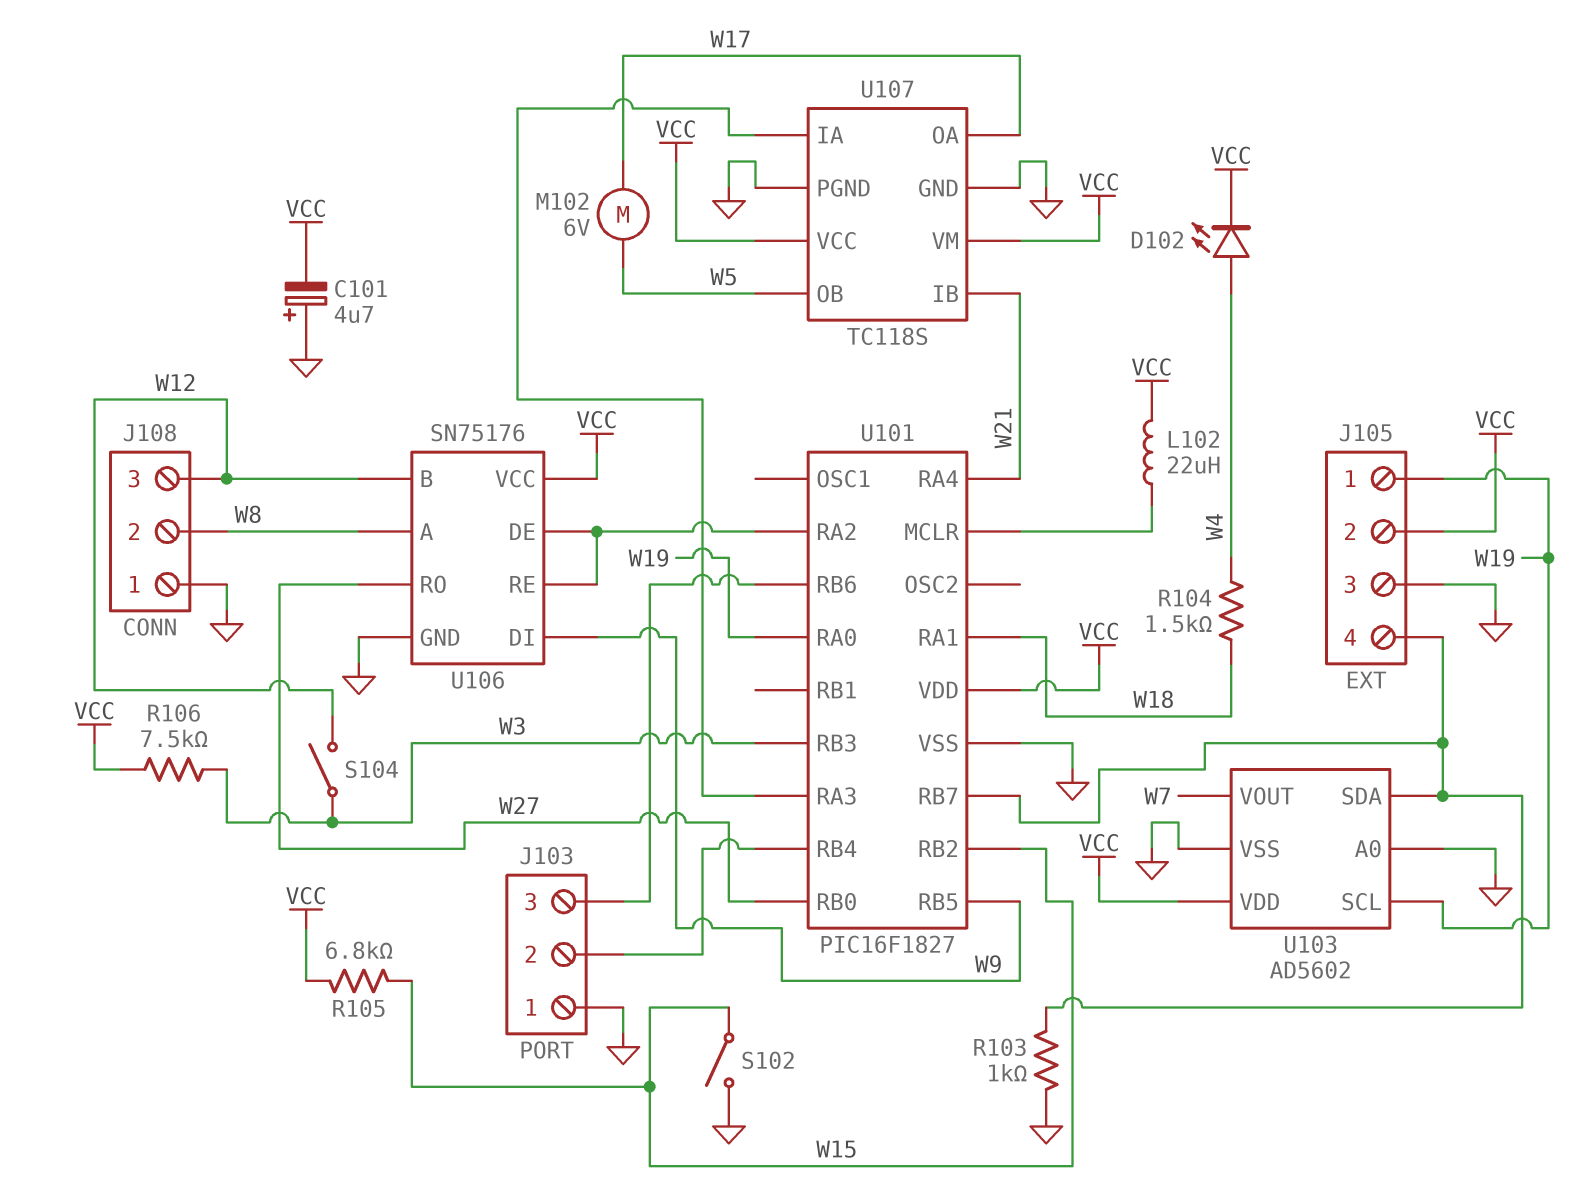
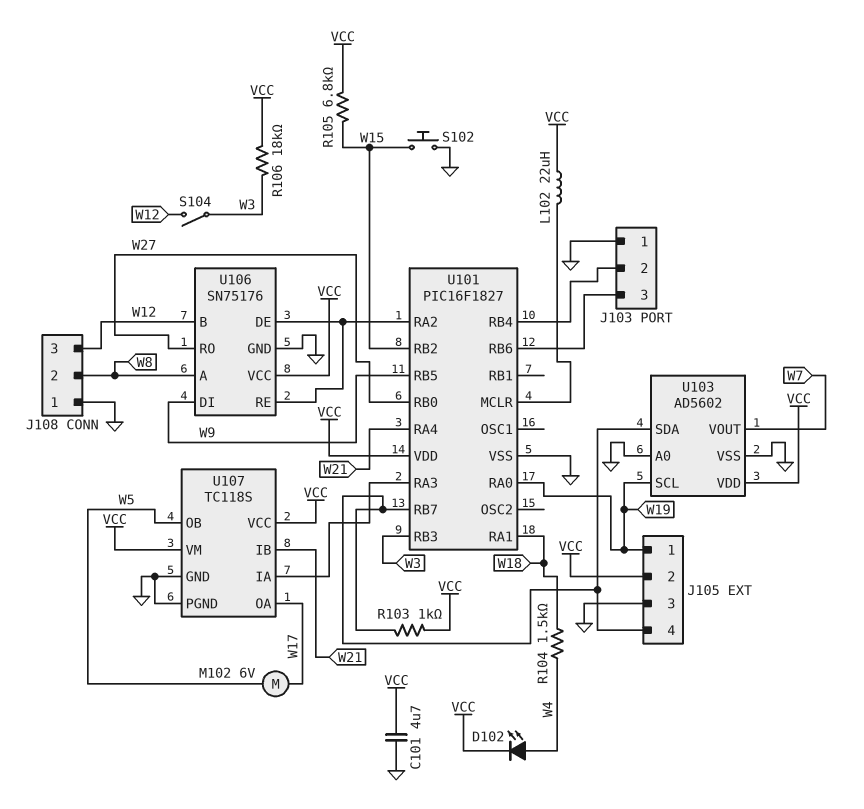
C101: 4.7uF (plus GND, minus VCC) -> 4.7uF (GND, VCC)
R103: 1k (GND, J105/4) -> 1k (J105/4, VCC)
R106: 7.5k (VCC, W3) -> 18k (VCC, W3)
S102: switch (GND, W15) -> button (GND, W15)

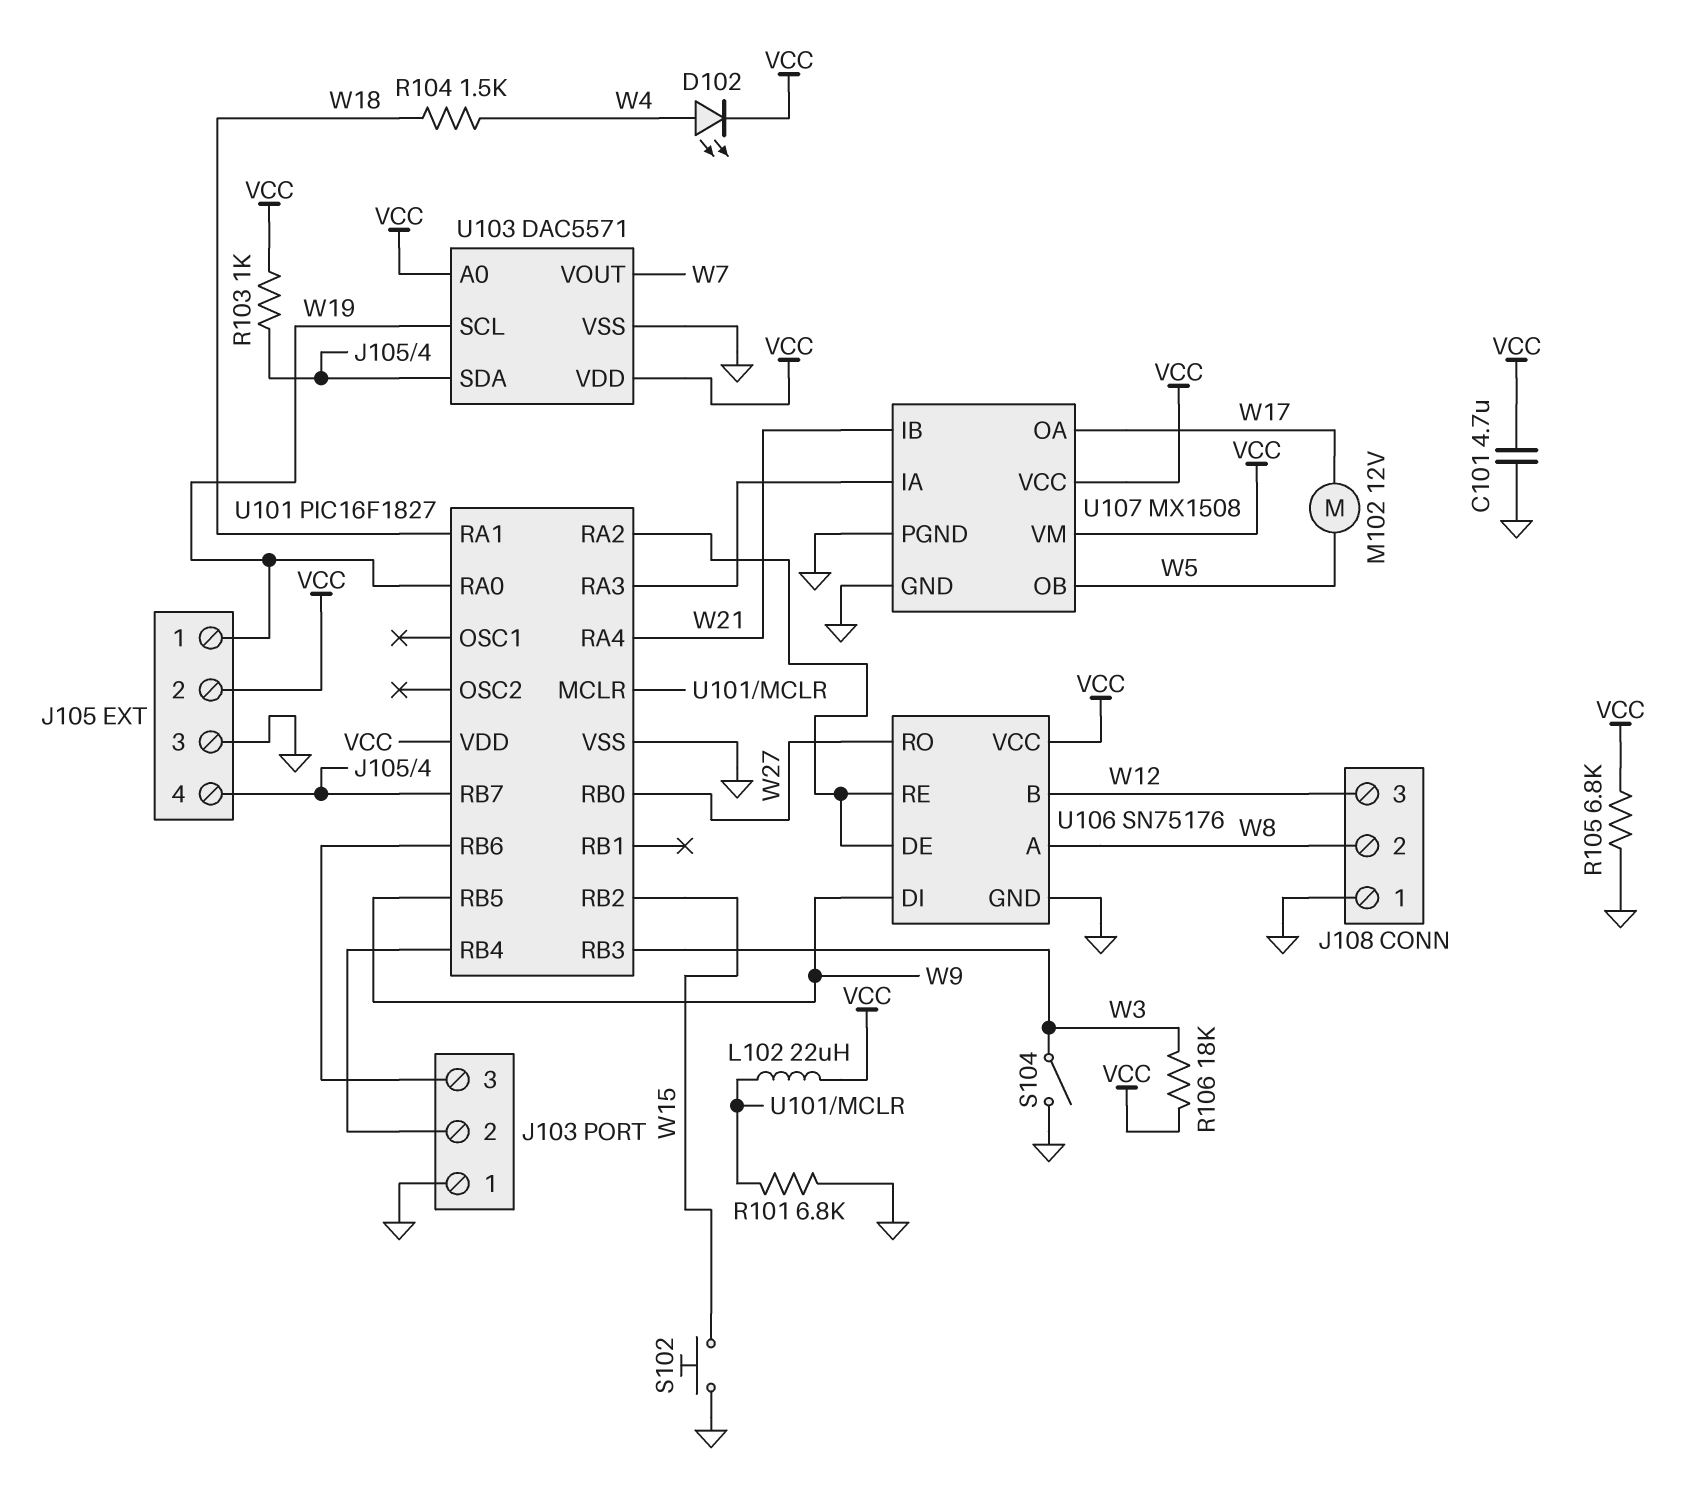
M102: motor 6V (W5, W17) -> motor 12V (W5, W17)
R101: none -> 6.8k (GND, U101/MCLR)
R105: 6.8k (VCC, W15) -> 6.8k (GND, VCC)
S104: switch (W3, W12) -> switch (GND, W3)
U103: AD5602 -> DAC5571
U103 pin A0: GND -> VCC
U107: TC118S -> MX1508

